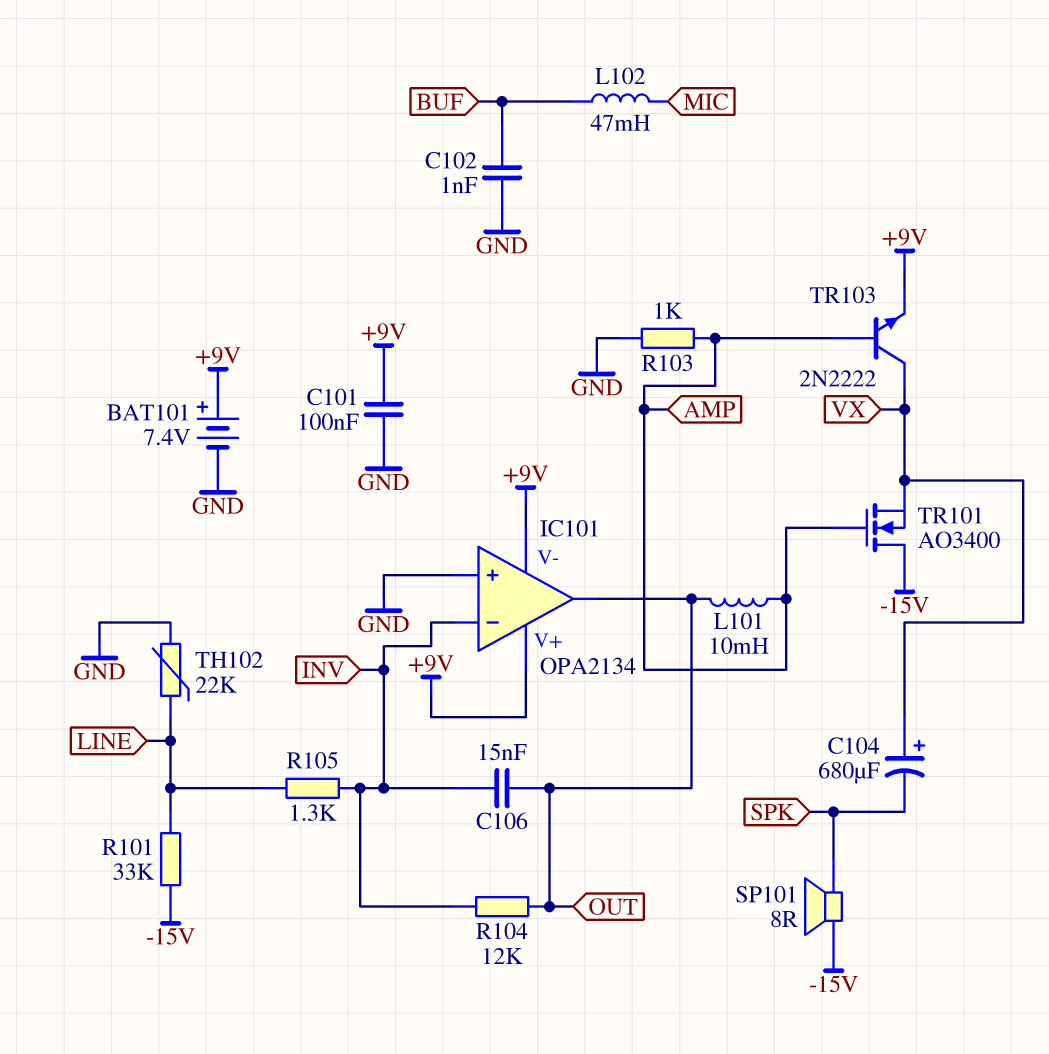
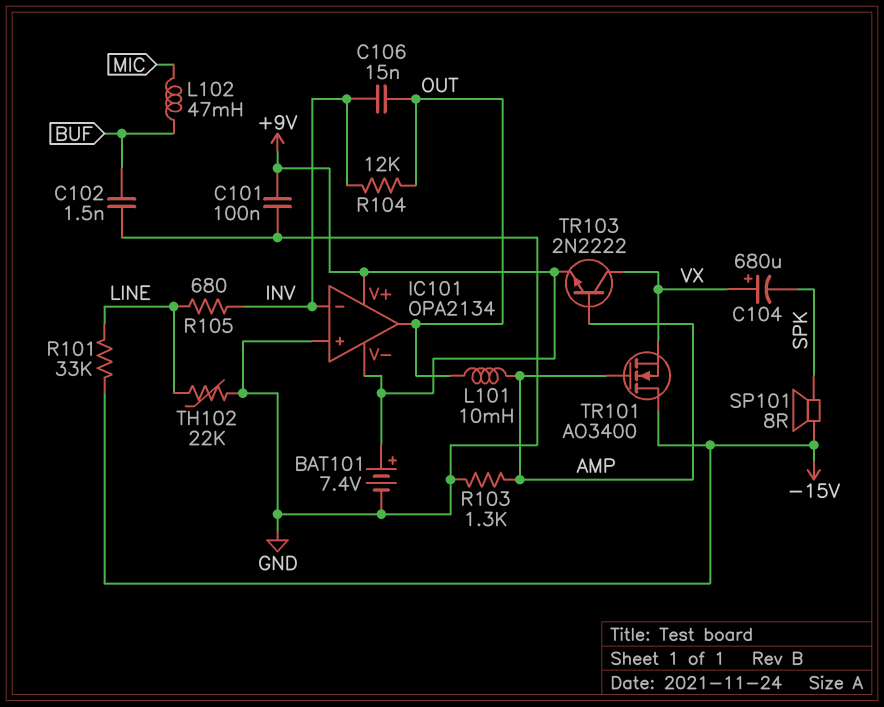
C102: 1nF (BUF, GND) -> 1.5nF (BUF, GND)
R103: 1k (AMP, GND) -> 1.3k (AMP, GND)
R105: 1.3k (INV, LINE) -> 680 (INV, LINE)

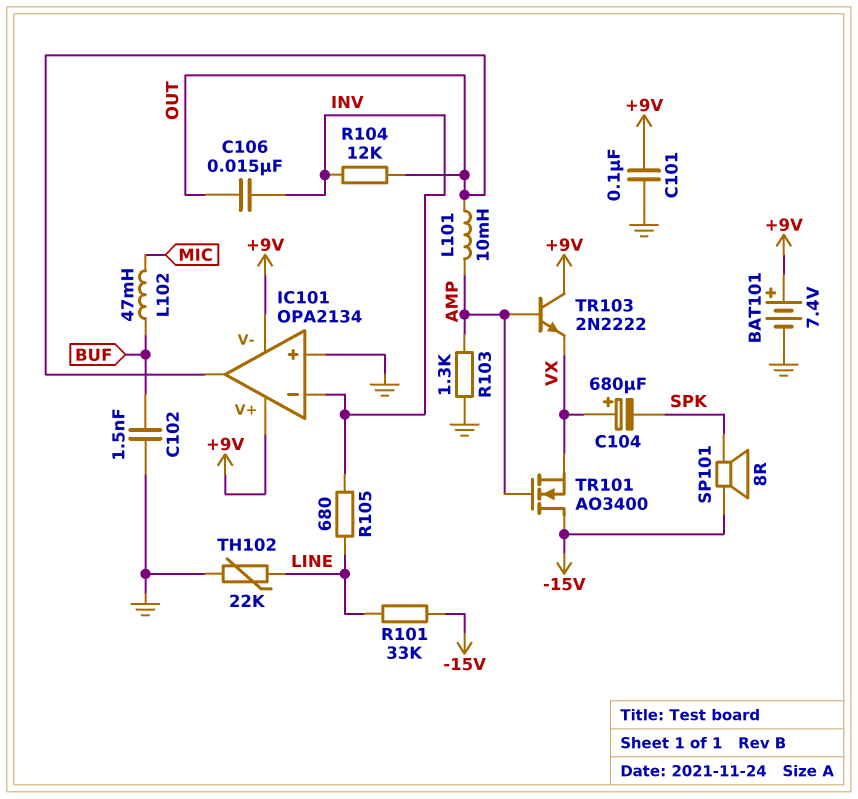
TR103: NPN 2N2222 (B AMP, C VX, E +9V) -> NPN 2N2222 (B AMP, C +9V, E VX)

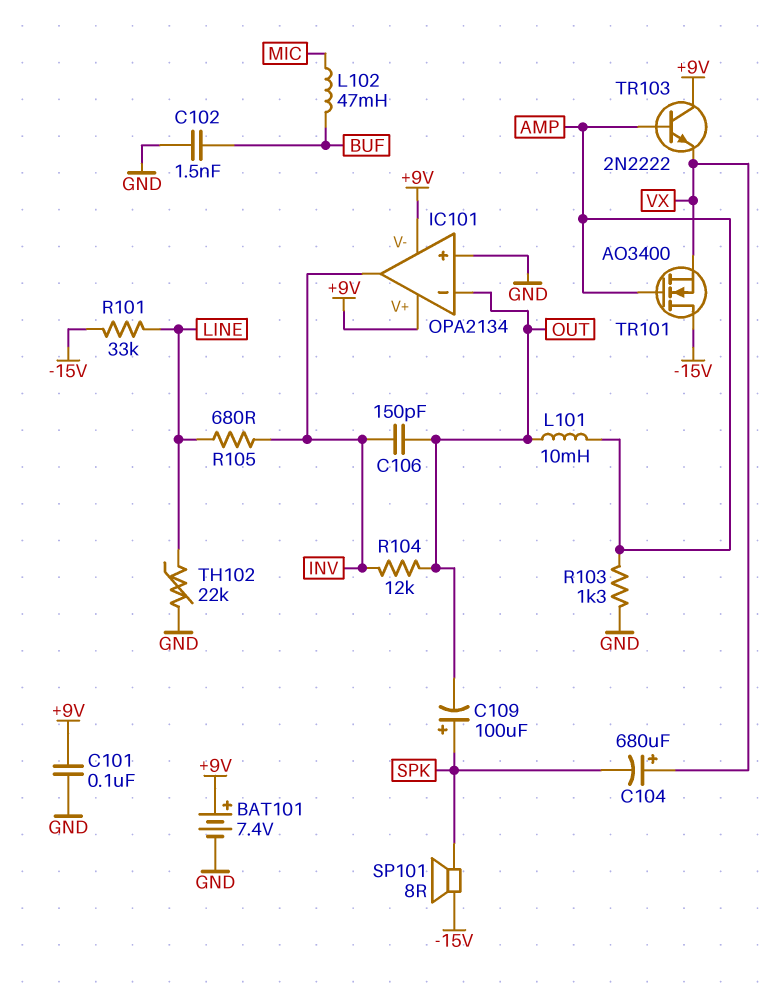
C106: 15nF (INV, OUT) -> 150pF (INV, OUT)
C109: none -> 100uF (plus SPK, minus OUT)
IC101 pin in-: INV -> OUT
IC101 pin out: OUT -> INV

